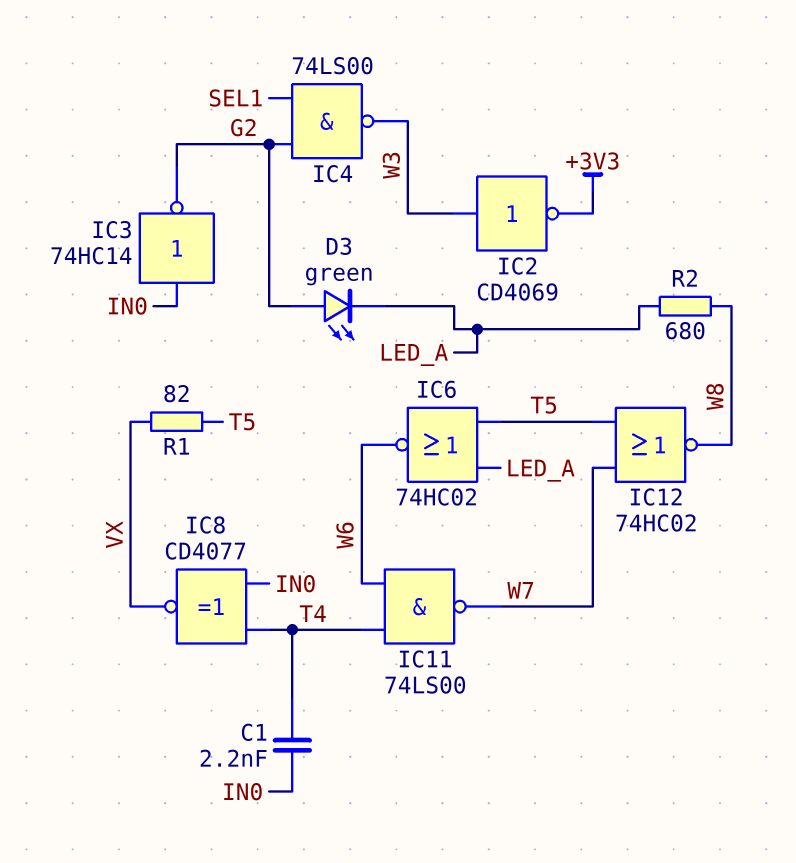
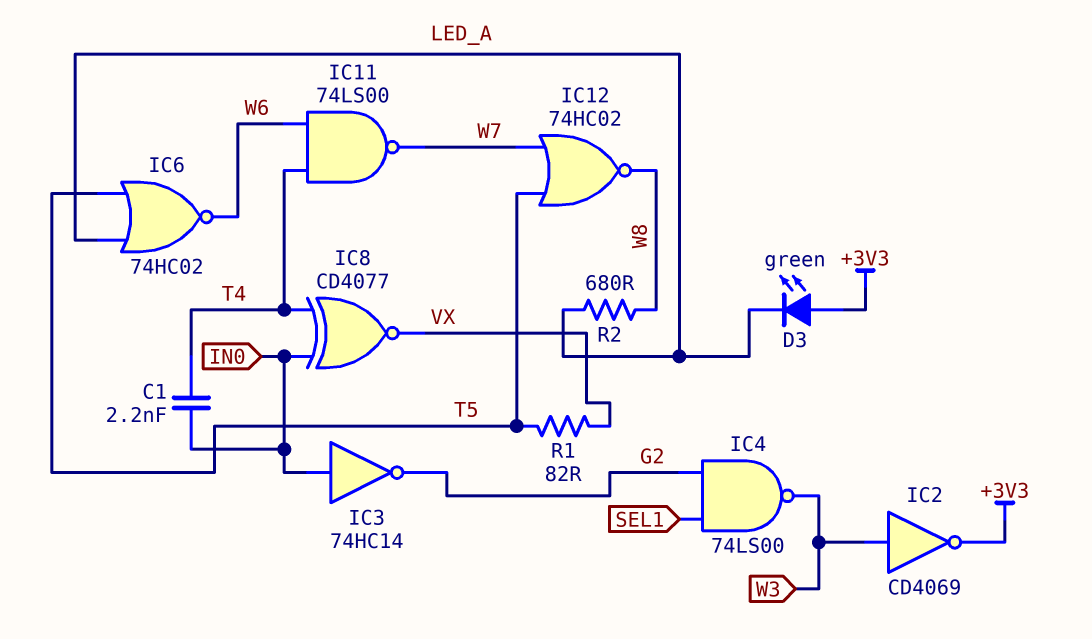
D3: LED green (A G2, K LED_A) -> LED green (A +3V3, K LED_A)

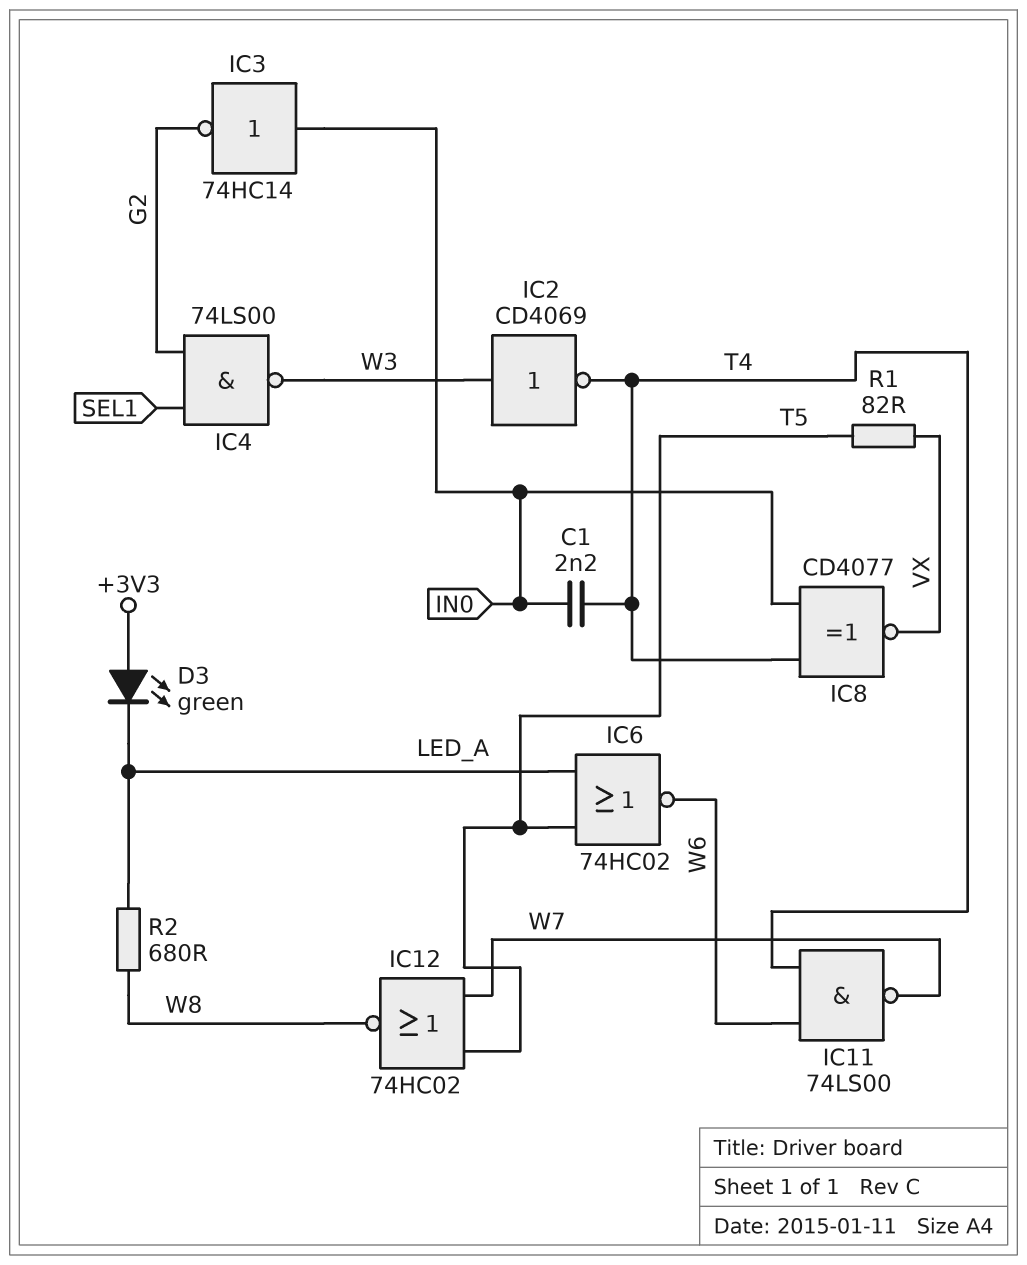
IC2: NOT CD4069 (in W3, out +3V3) -> NOT CD4069 (in W3, out T4)

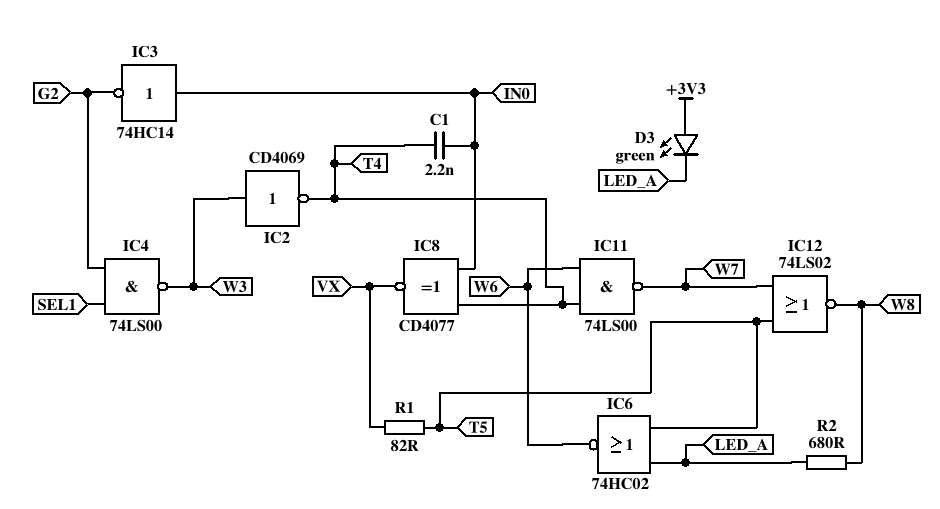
IC12: NOR 74HC02 (in T5, in W7, out W8) -> NOR 74LS02 (in T5, in W7, out W8)

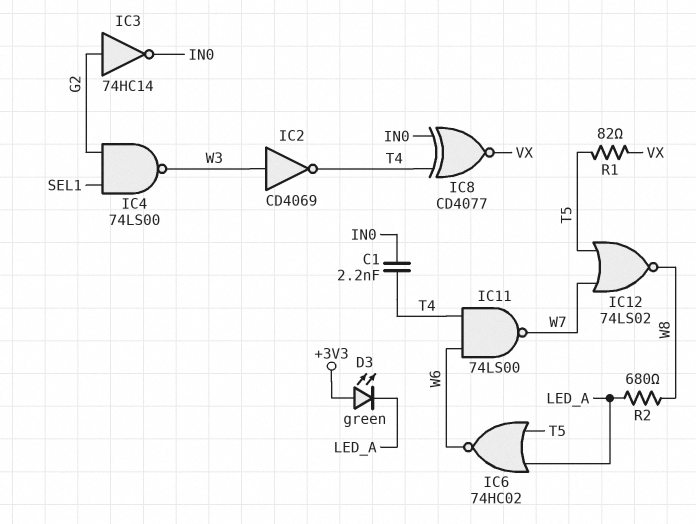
IC3: NOT 74HC14 (in IN0, out G2) -> NOT 74HC14 (in G2, out IN0)

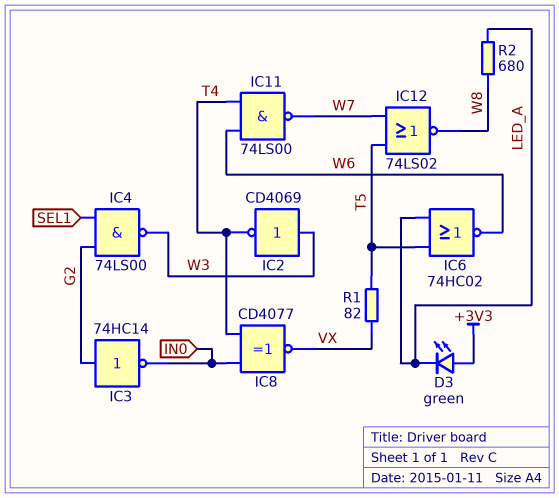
C1: 2.2nF (IN0, T4) -> none

